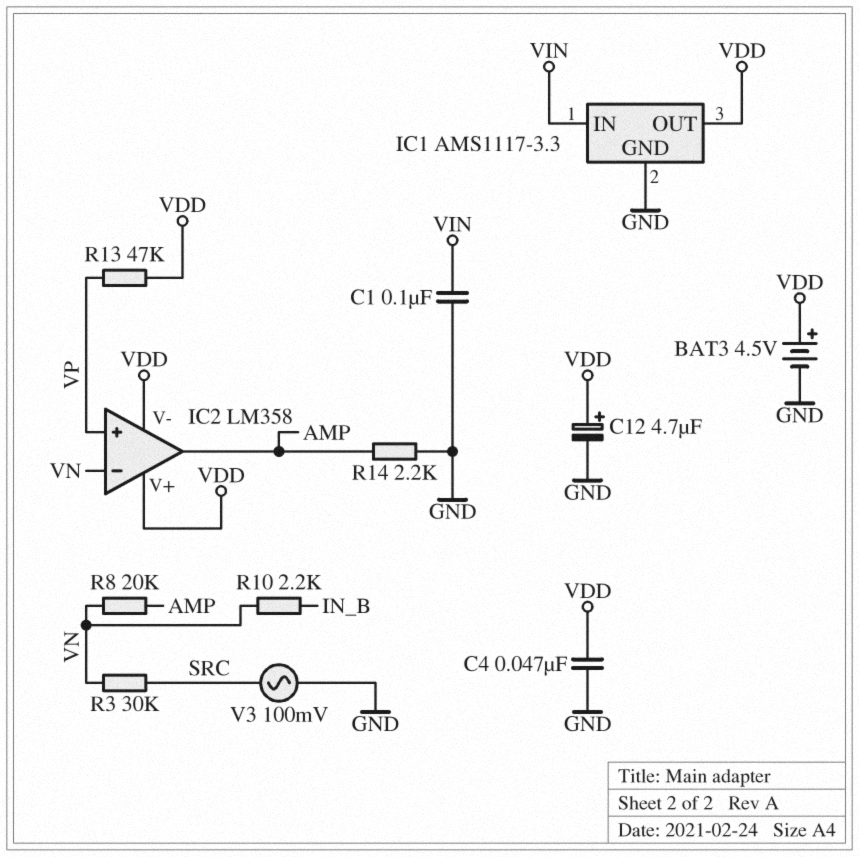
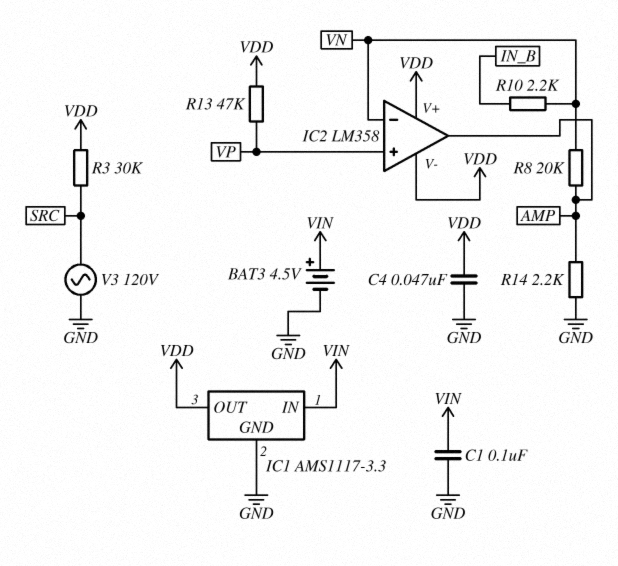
BAT3: 4.5V (plus VDD, minus GND) -> 4.5V (plus VIN, minus GND)
C12: 4.7uF (plus VDD, minus GND) -> none
R3: 30k (SRC, VN) -> 30k (SRC, VDD)
V3: AC 100mV (GND, SRC) -> AC 120V (GND, SRC)

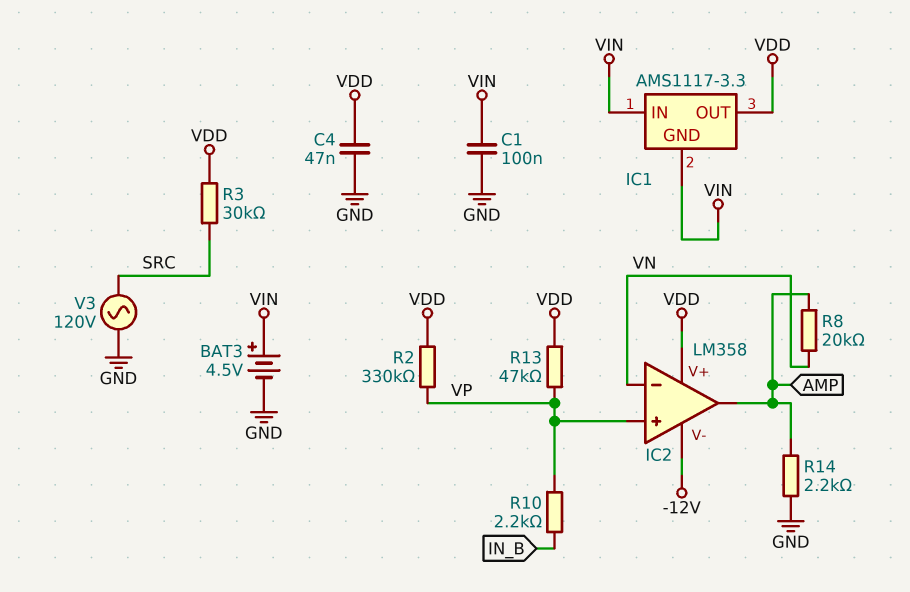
IC1 pin GND: GND -> VIN
IC2 pin V-: VDD -> -12V
R2: none -> 330k (VDD, VP)
R10: 2.2k (IN_B, VN) -> 2.2k (IN_B, VP)

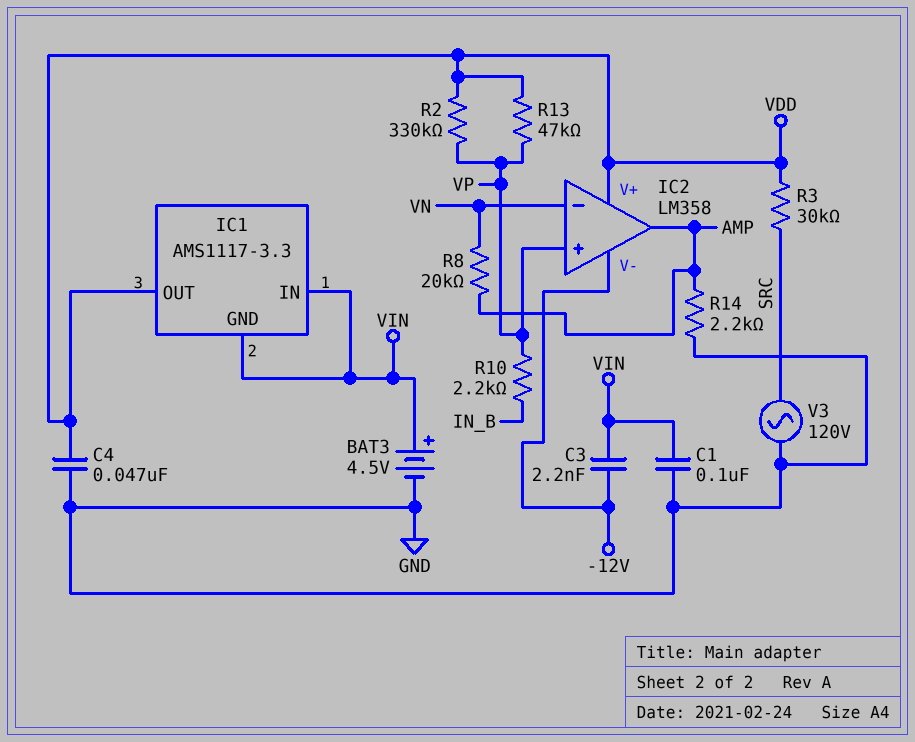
C3: none -> 2.2nF (-12V, VIN)

